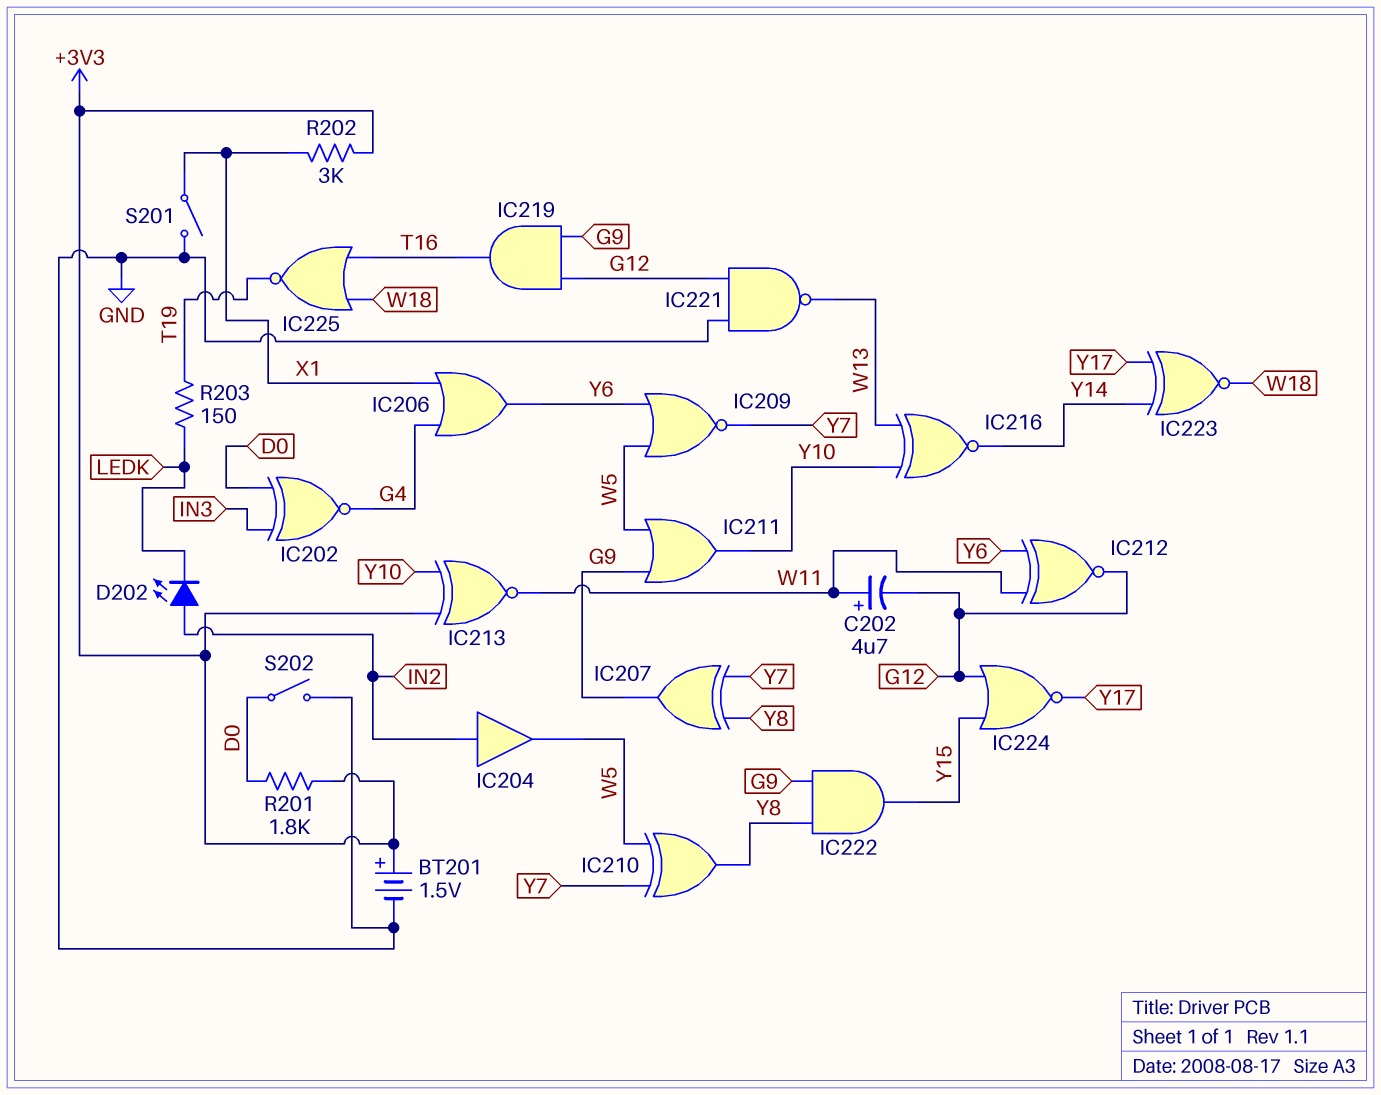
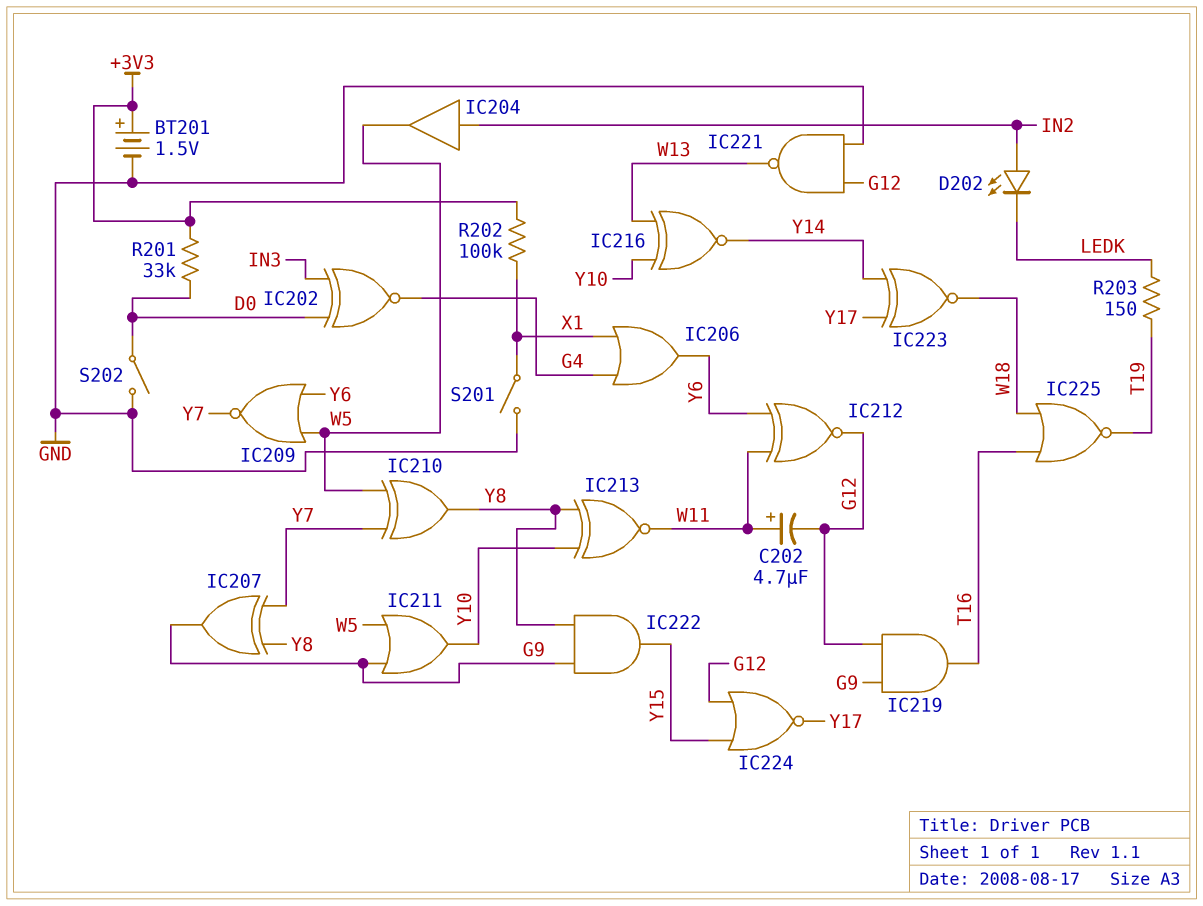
IC213: XNOR (in +3V3, in Y10, out W11) -> XNOR (in Y8, in Y10, out W11)
R201: 1.8k (+3V3, D0) -> 33k (+3V3, D0)
R202: 3k (+3V3, X1) -> 100k (+3V3, X1)

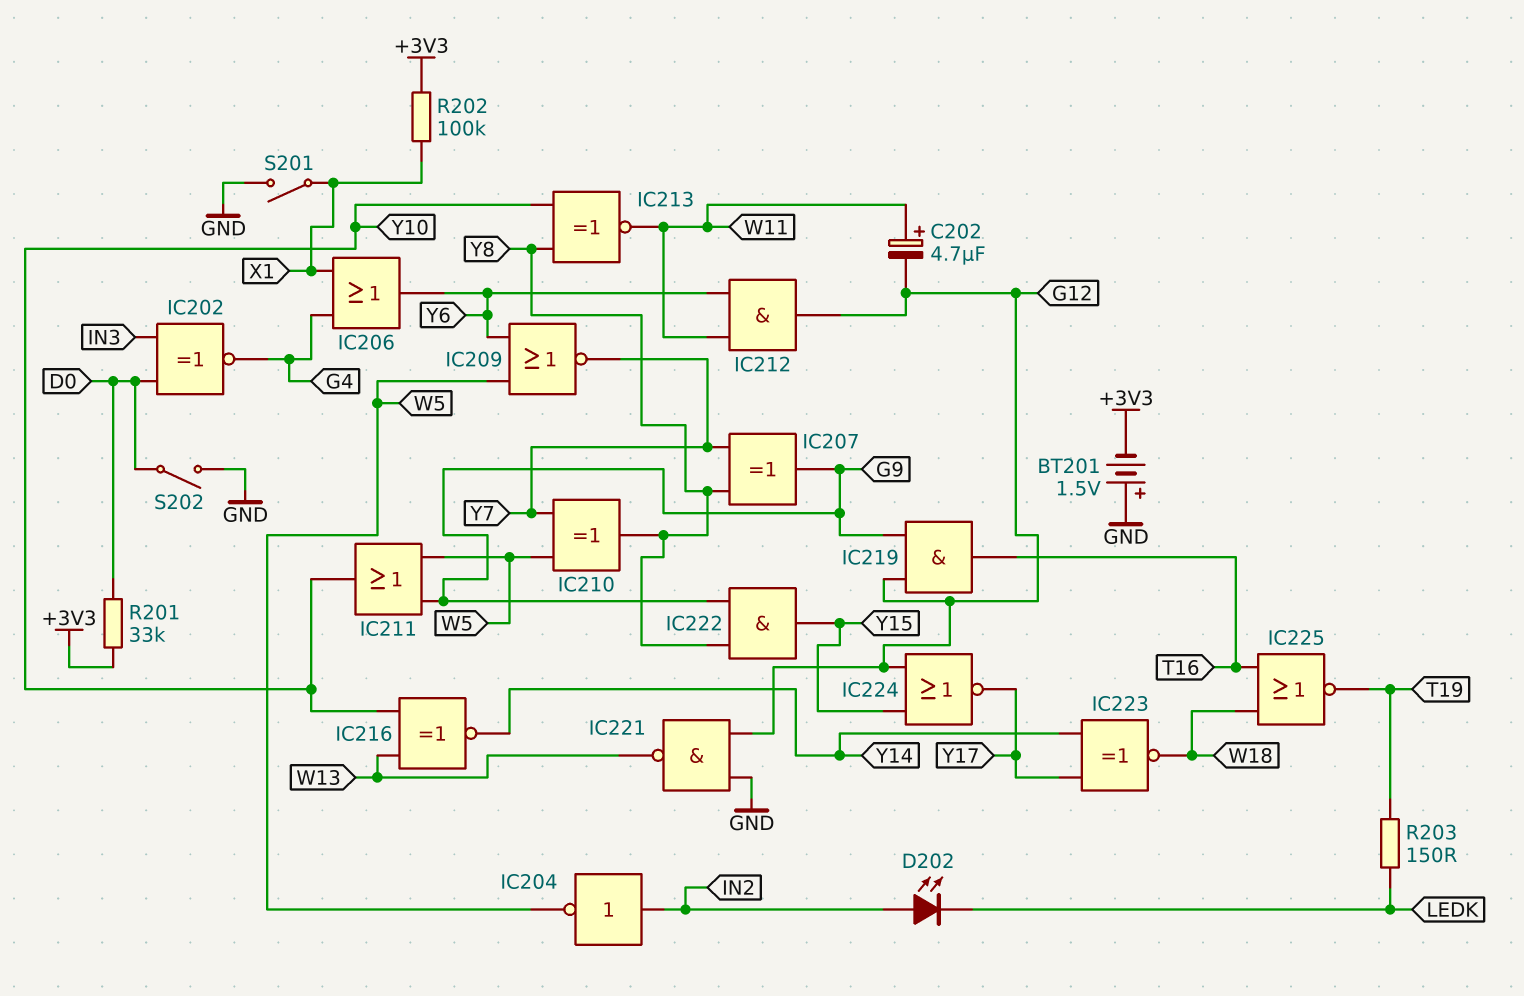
BT201: 1.5V (plus +3V3, minus GND) -> 1.5V (plus GND, minus +3V3)
IC204: buffer (in IN2, out W5) -> NOT (in IN2, out W5)
IC212: XNOR (in W11, in Y6, out G12) -> AND (in W11, in Y6, out G12)

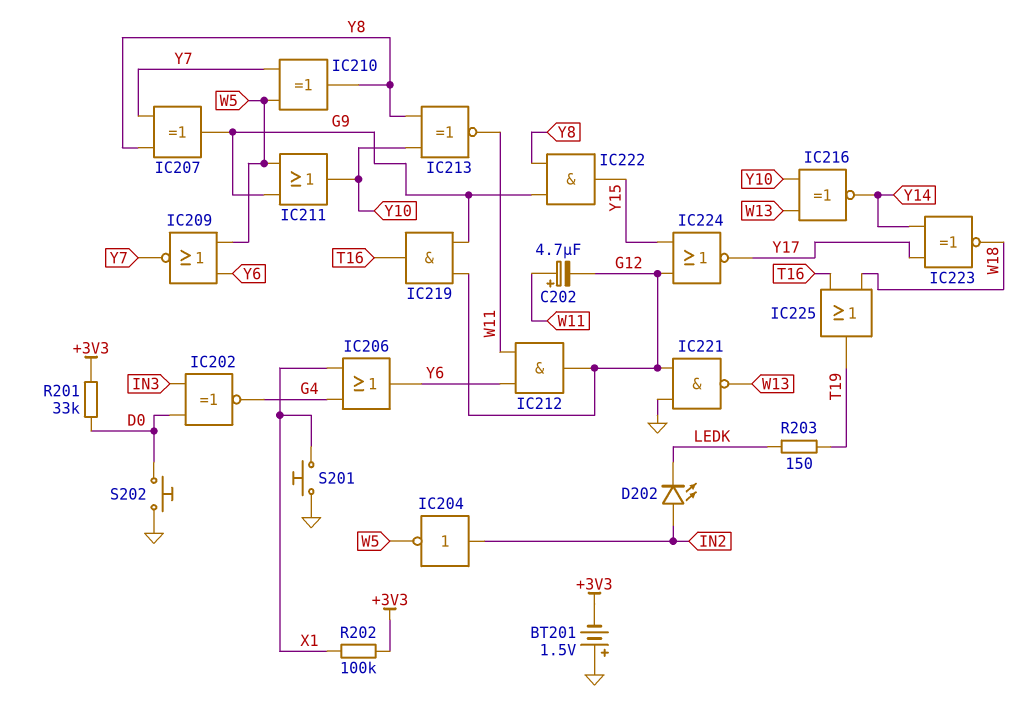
IC225: NOR (in T16, in W18, out T19) -> OR (in T16, in W18, out T19)
S201: switch (GND, X1) -> button (GND, X1)
S202: switch (D0, GND) -> button (D0, GND)

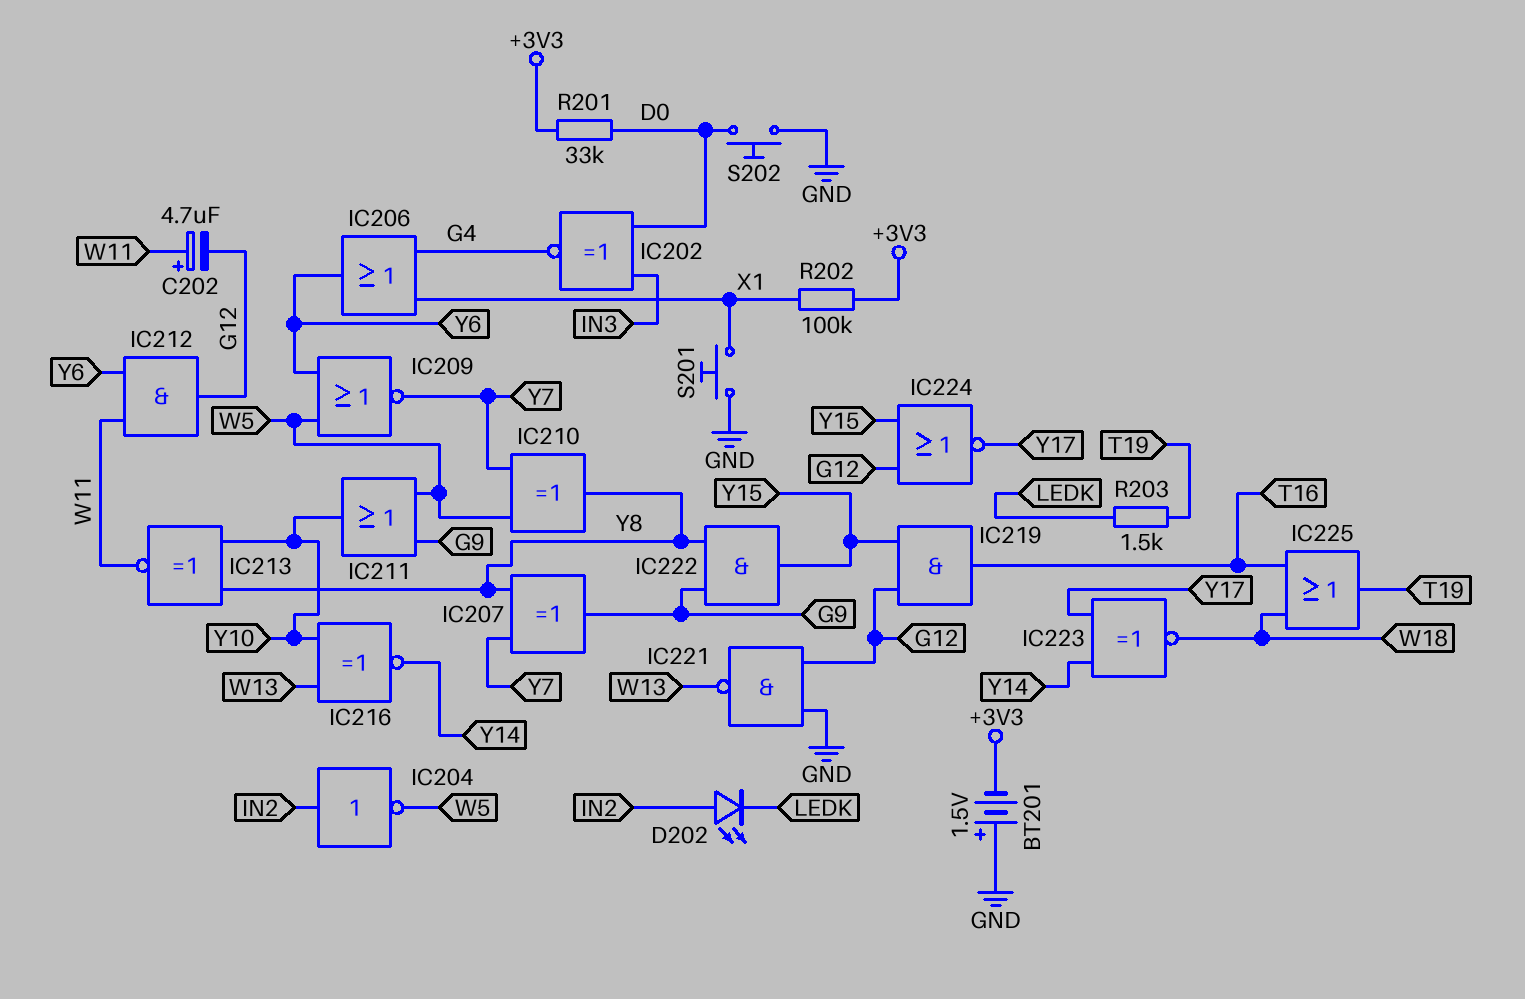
IC219: AND (in G9, in G12, out T16) -> AND (in G12, in Y15, out T16)
R203: 150 (LEDK, T19) -> 1.5k (LEDK, T19)

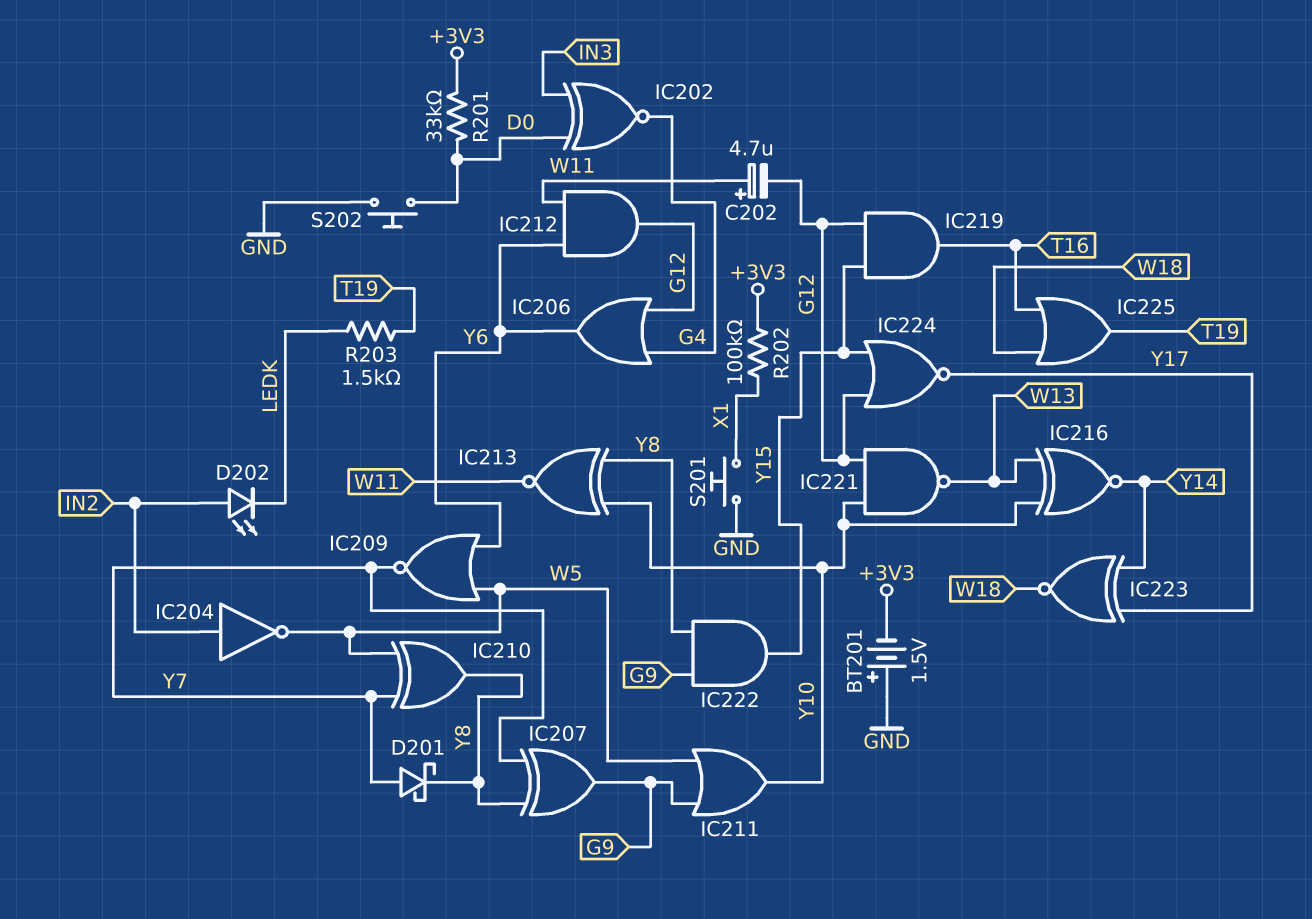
D201: none -> schottky (A Y7, K Y8)
IC206: OR (in G4, in X1, out Y6) -> OR (in G4, in G12, out Y6)
IC221: NAND (in G12, in GND, out W13) -> NAND (in G12, in Y10, out W13)

